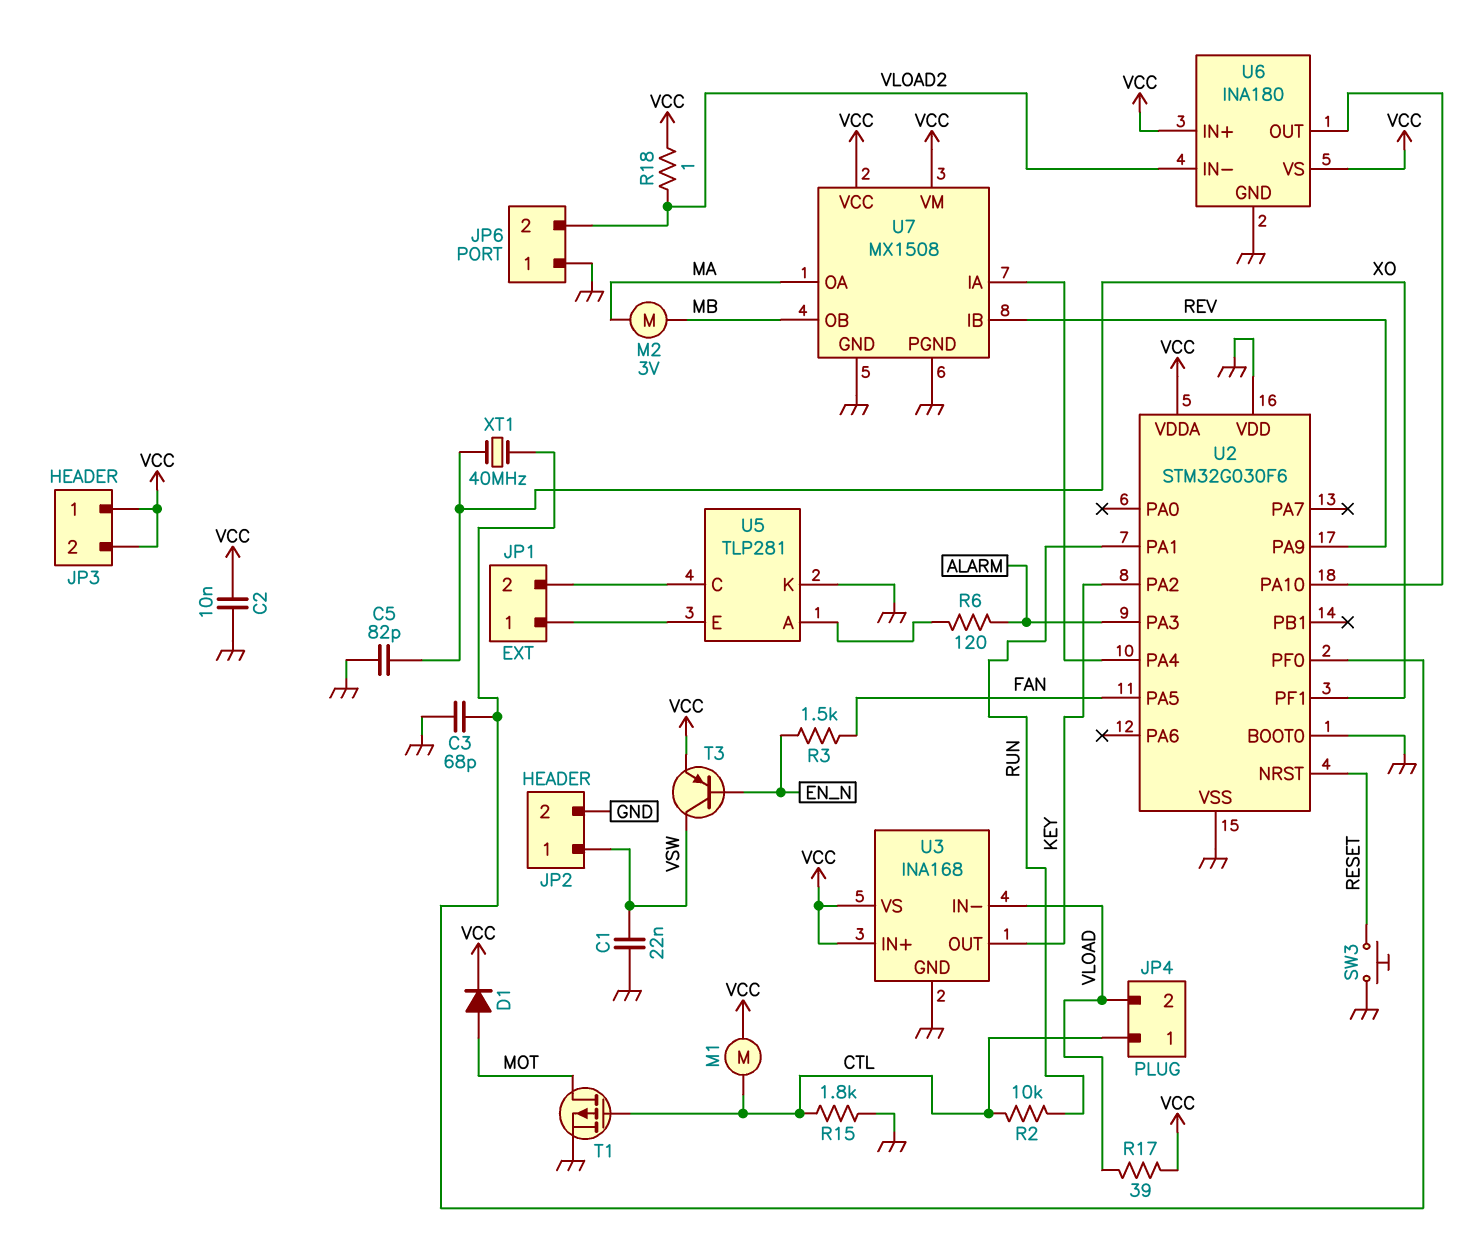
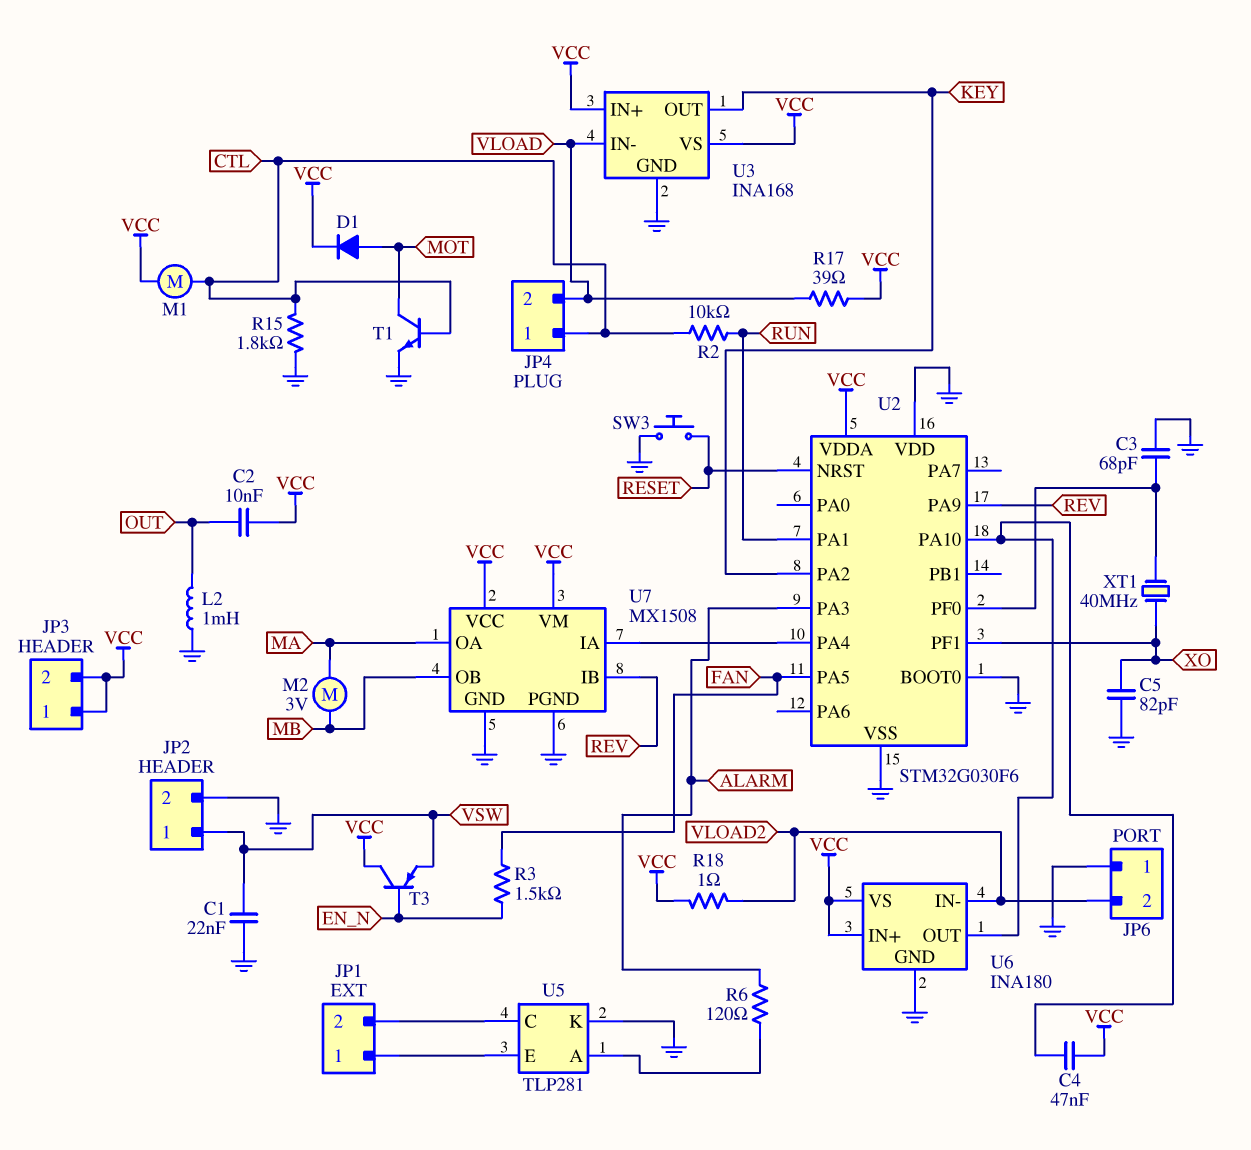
C2: 10nF (GND, VCC) -> 10nF (OUT, VCC)
C4: none -> 47nF (U2/PA10, VCC)
L2: none -> 1mH (GND, OUT)
T1: PMOS (G CTL, D MOT, S GND) -> NPN (B CTL, C MOT, E GND)
T3: PNP (B EN_N, C VSW, E VCC) -> PNP (B EN_N, C VCC, E VSW)

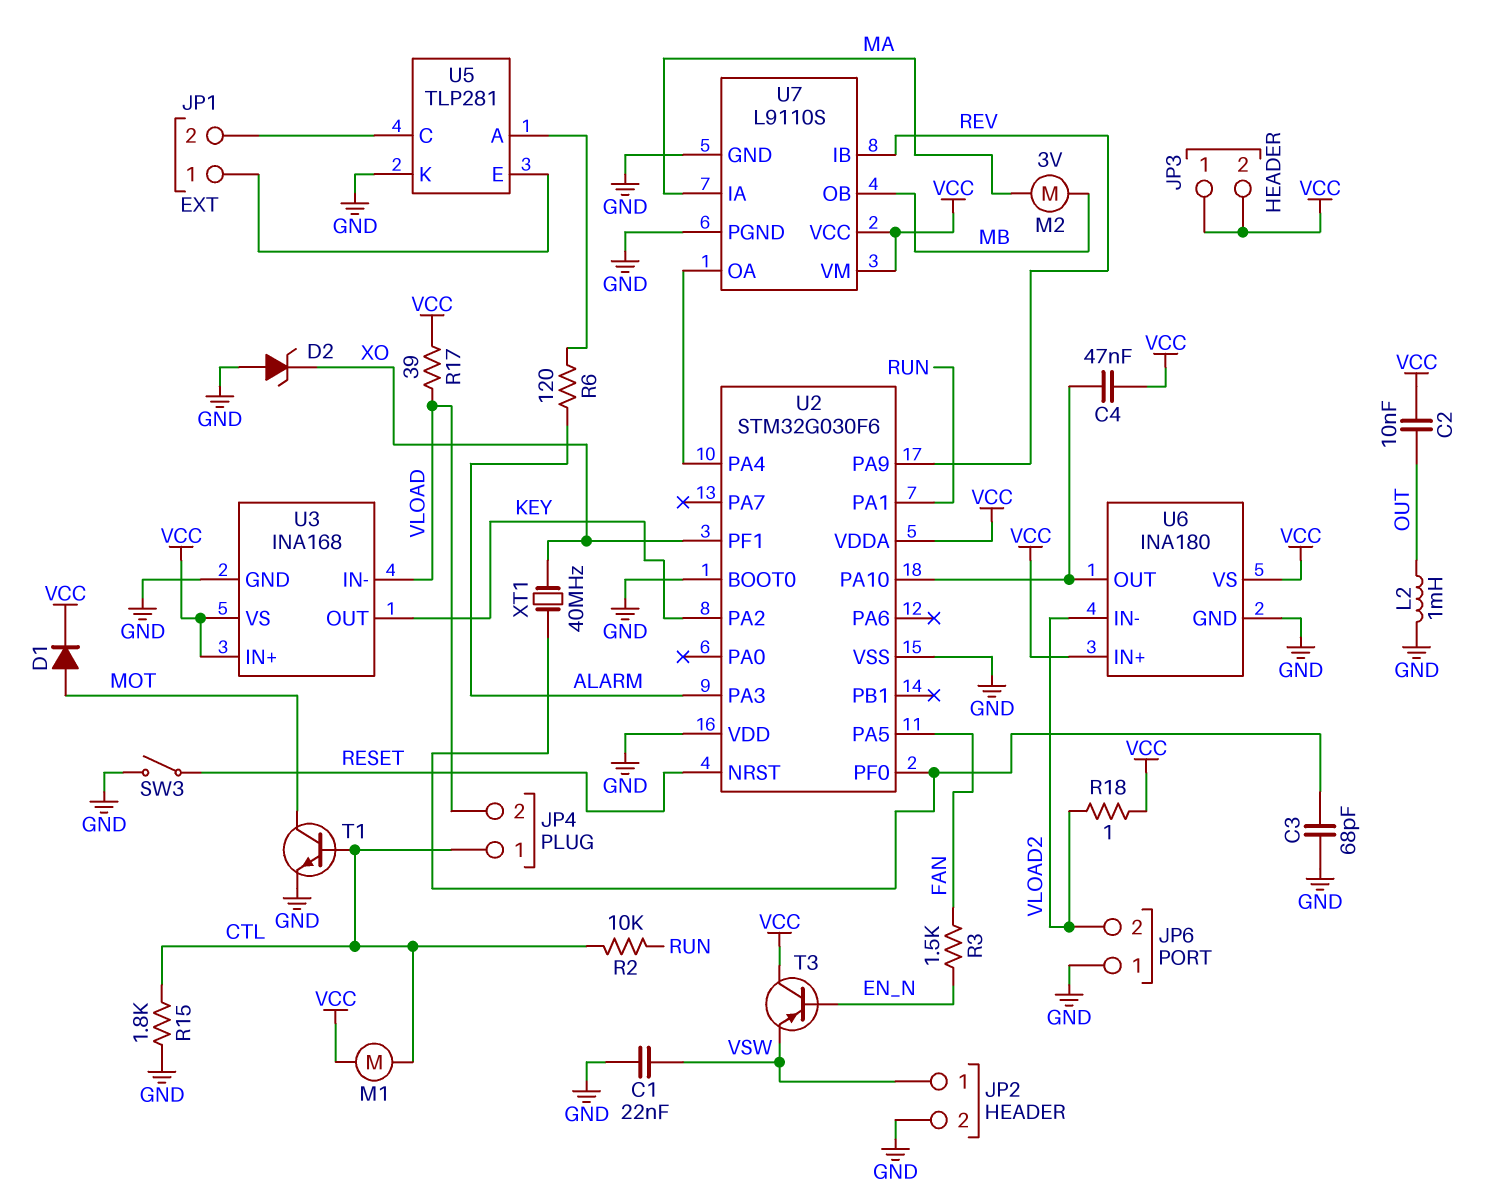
C5: 82pF (GND, XO) -> none
D2: none -> zener (A GND, K XO)
SW3: button (GND, RESET) -> switch (GND, RESET)
U7: MX1508 -> L9110S
U7 pin IA: U2/PA4 -> MA
U7 pin OA: MA -> U2/PA4

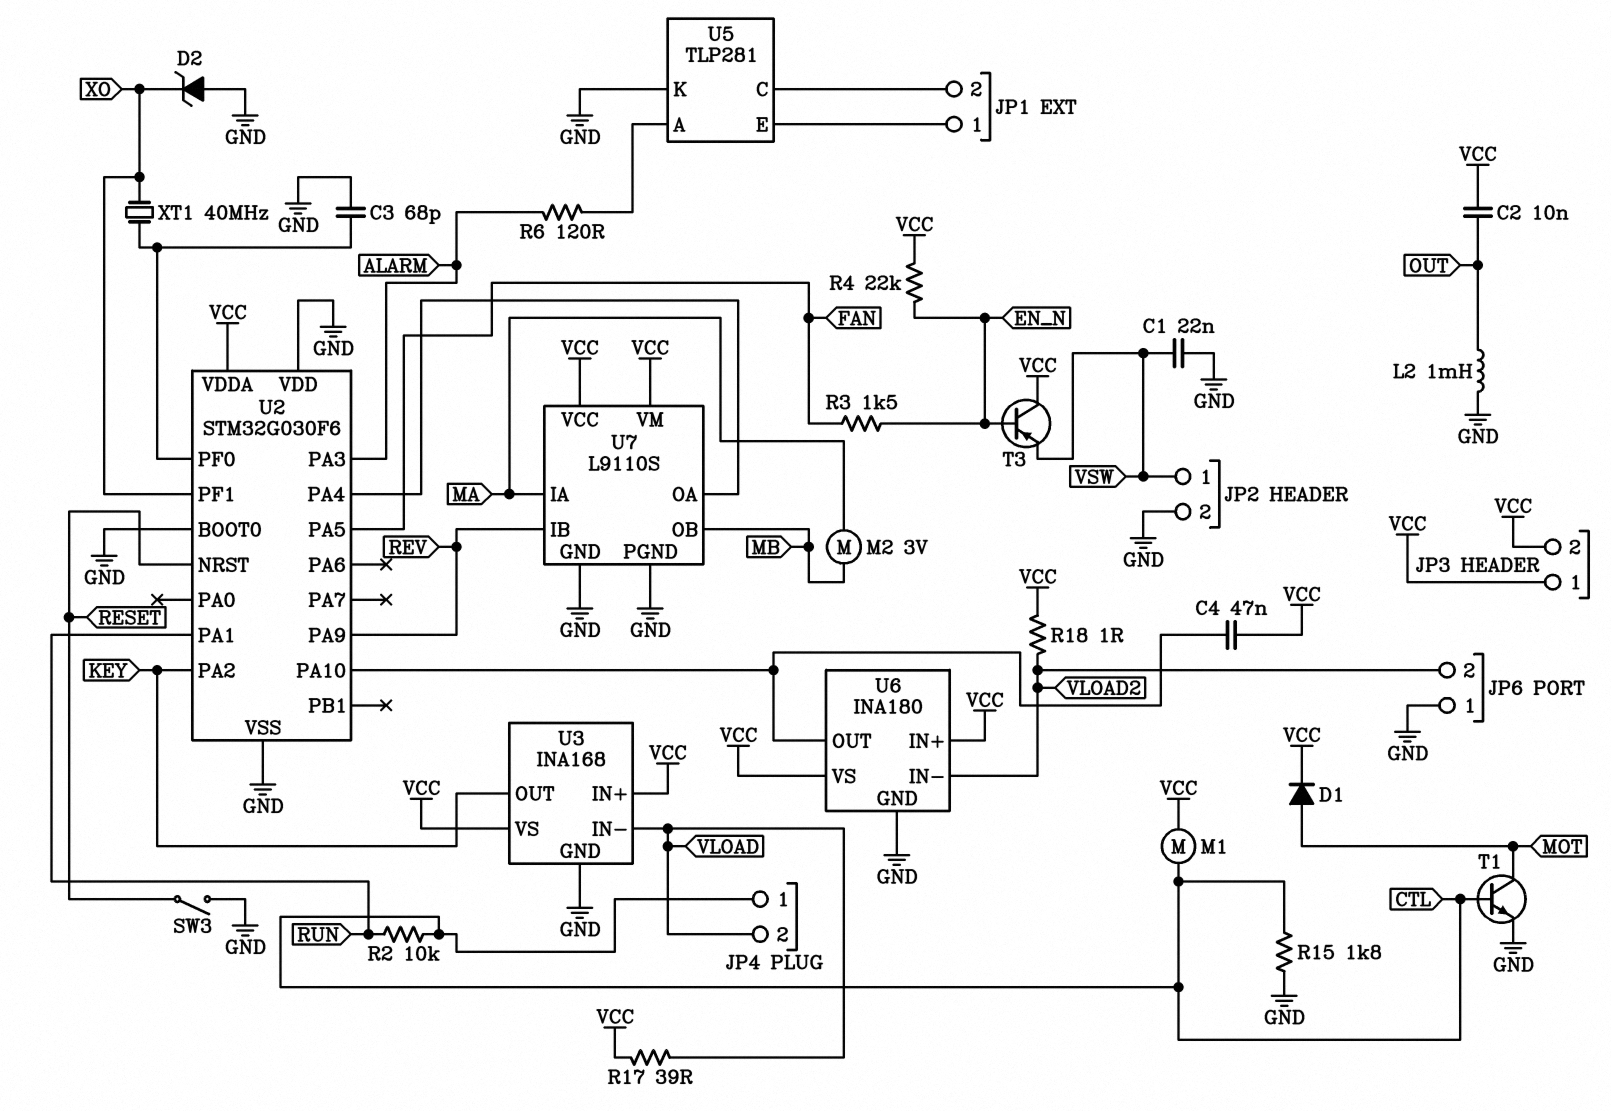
R4: none -> 22k (EN_N, VCC)

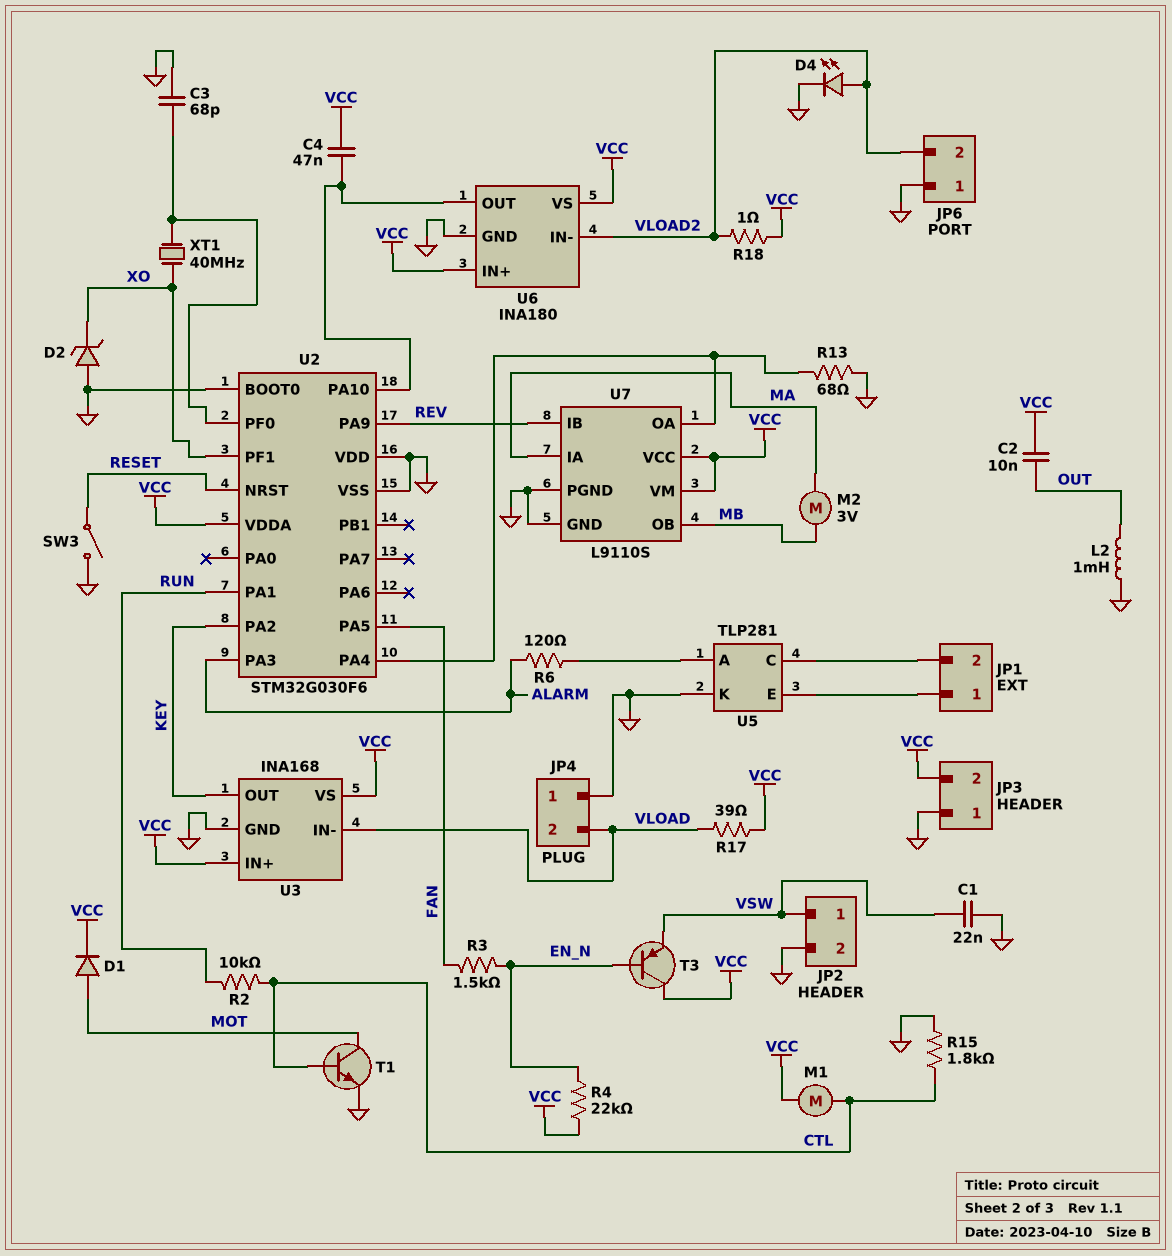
D4: none -> LED (A VLOAD2, K GND)
JP3 pin 1: VCC -> GND
JP4 pin 1: CTL -> GND
R13: none -> 68 (GND, U2/PA4)

